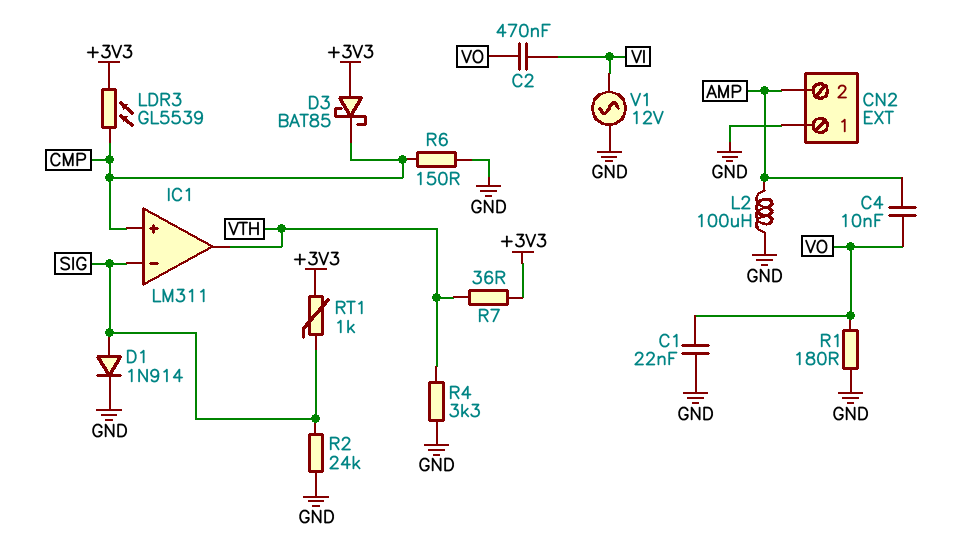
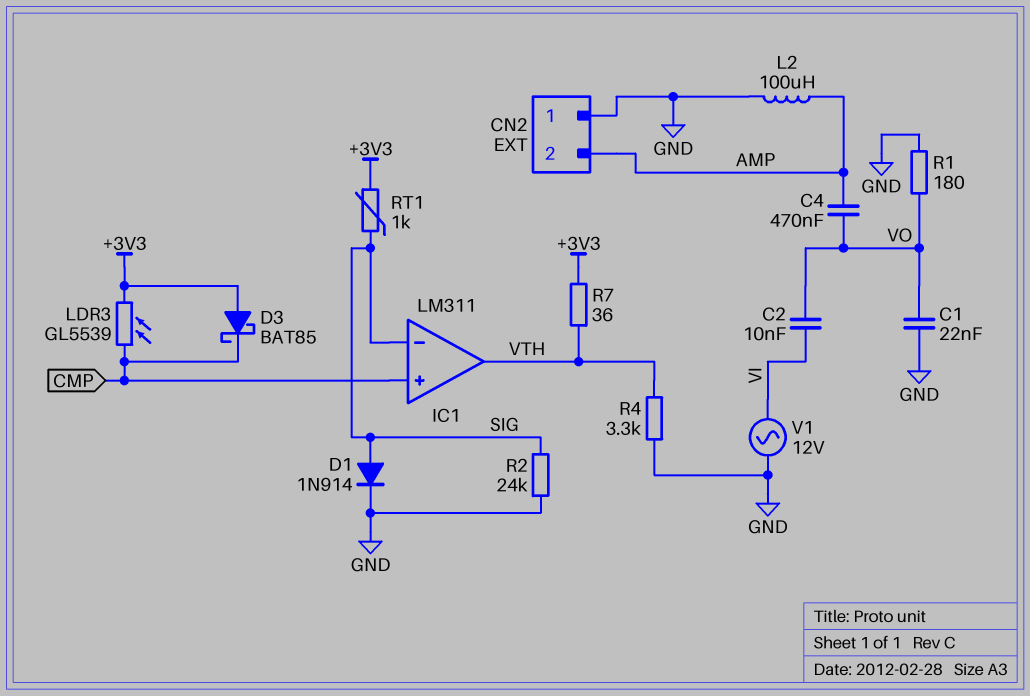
C2: 470nF (VI, VO) -> 10nF (VI, VO)
C4: 10nF (AMP, VO) -> 470nF (AMP, VO)
R6: 150 (CMP, GND) -> none

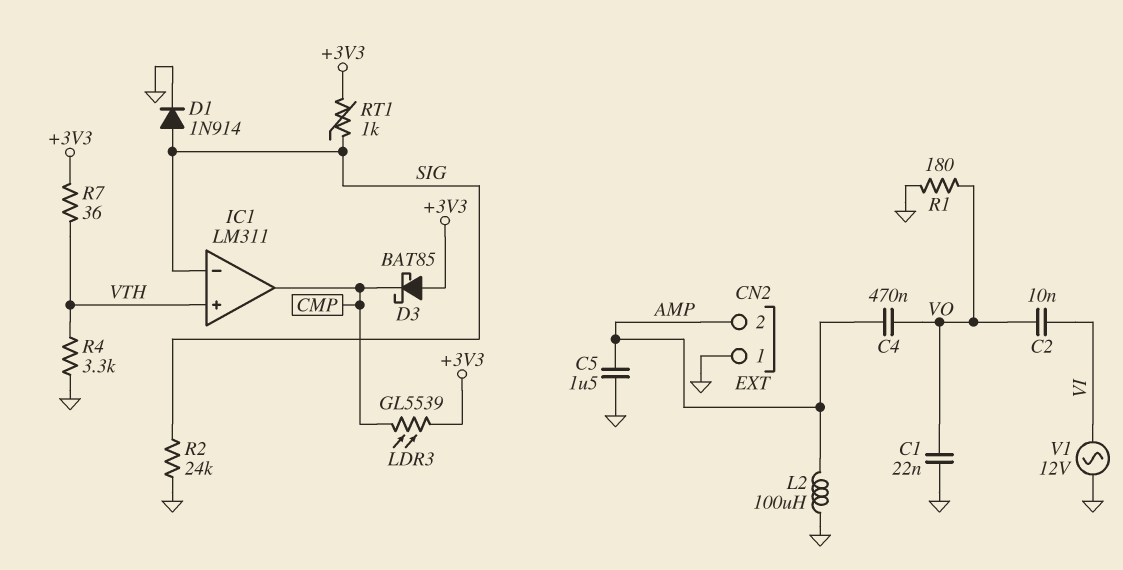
C5: none -> 1.5uF (AMP, GND)
IC1 pin in+: CMP -> VTH
IC1 pin out: VTH -> CMP

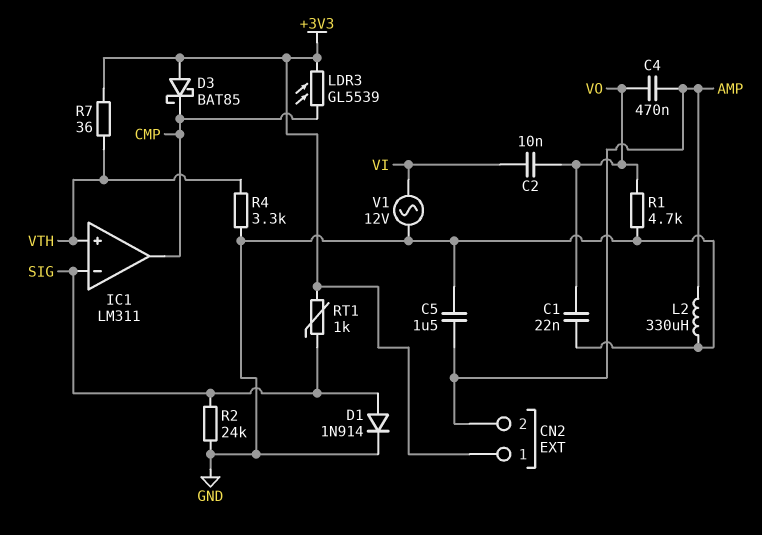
CN2 pin 1: GND -> +3V3
L2: 100uH (AMP, GND) -> 330uH (AMP, GND)
R1: 180 (GND, VO) -> 4.7k (GND, VO)

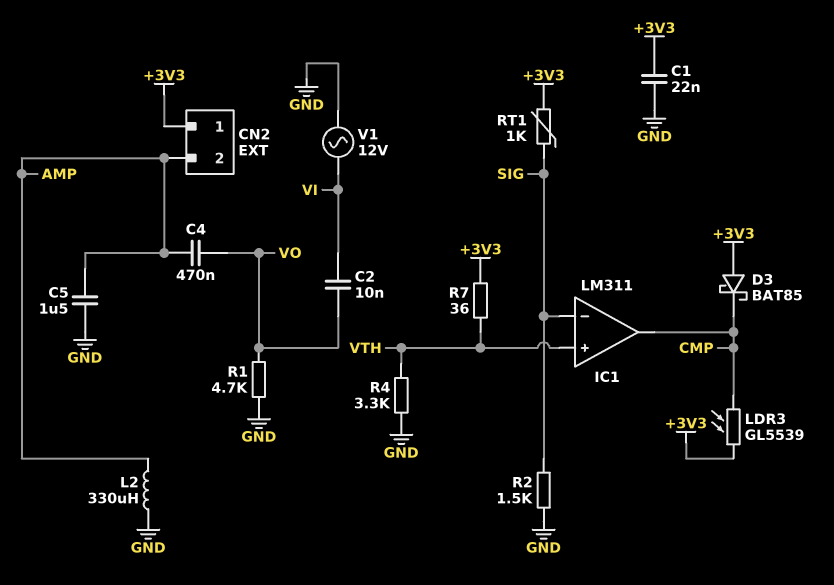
C1: 22nF (GND, VO) -> 22nF (+3V3, GND)
D1: diode 1N914 (A SIG, K GND) -> none
R2: 24k (GND, SIG) -> 1.5k (GND, SIG)

